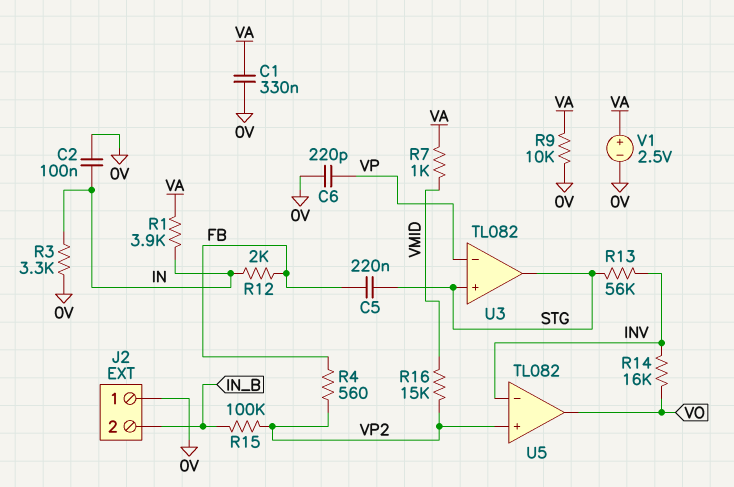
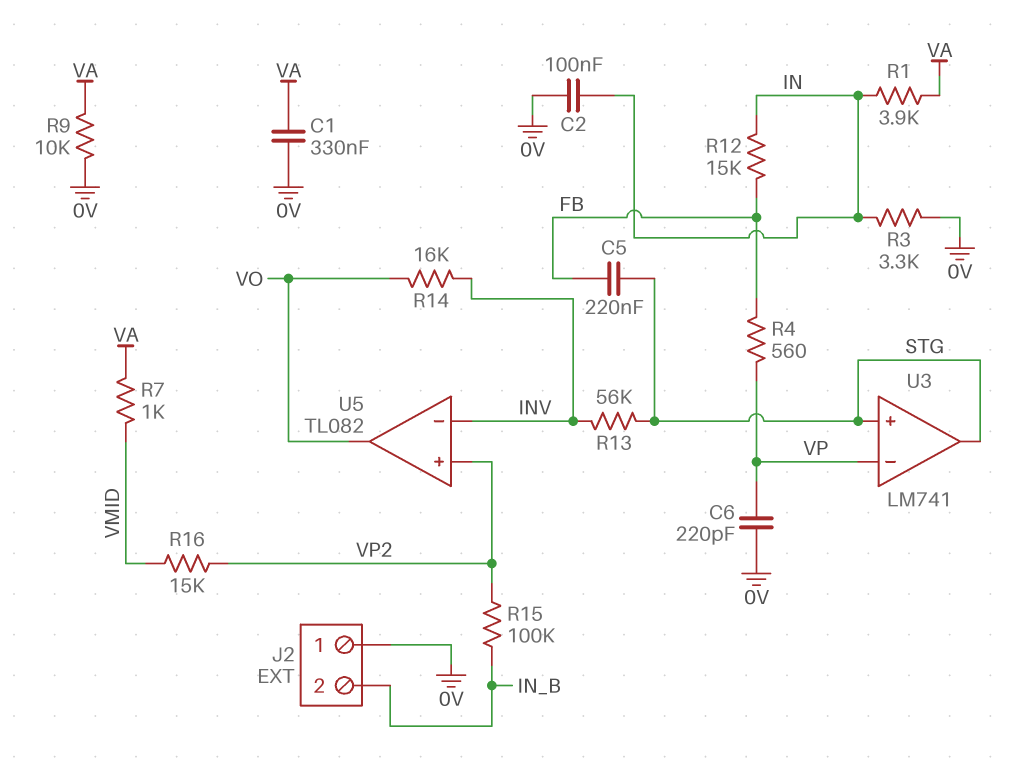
R4: 560 (FB, VP2) -> 560 (FB, VP)
R12: 2k (FB, IN) -> 15k (FB, IN)
U3: TL082 -> LM741
V1: 2.5V (plus VA, minus 0V) -> none

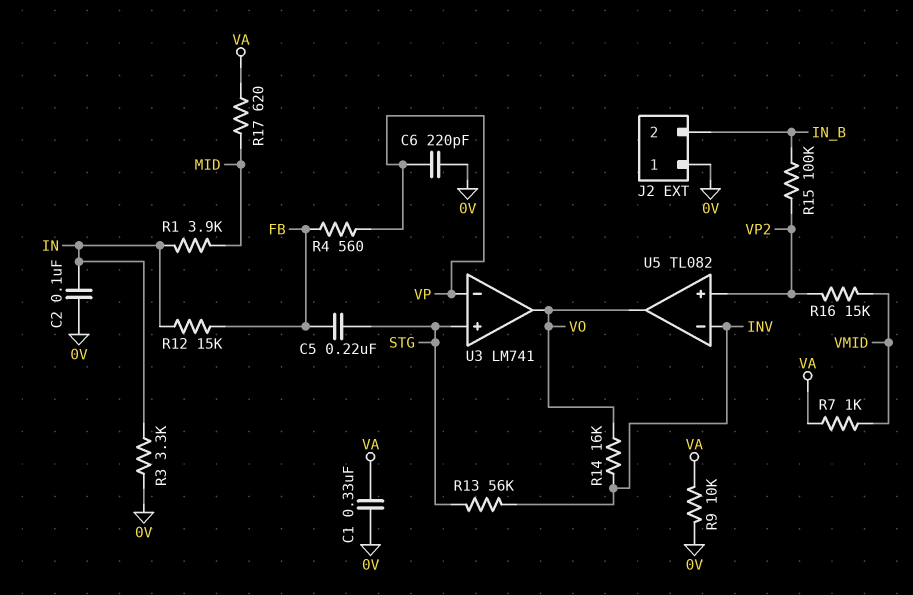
R1: 3.9k (IN, VA) -> 3.9k (IN, MID)
R17: none -> 620 (MID, VA)
U3 pin out: STG -> VO

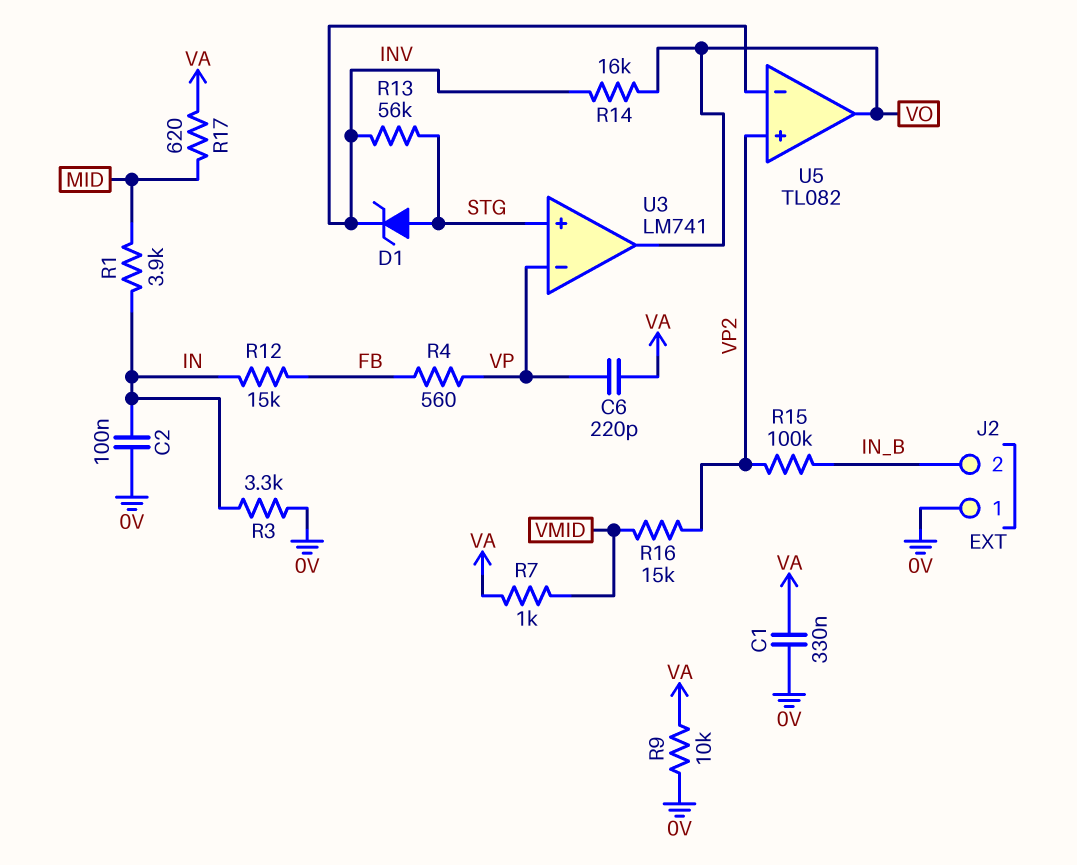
C5: 220nF (FB, STG) -> none
C6: 220pF (0V, VP) -> 220pF (VA, VP)
D1: none -> zener (A STG, K INV)

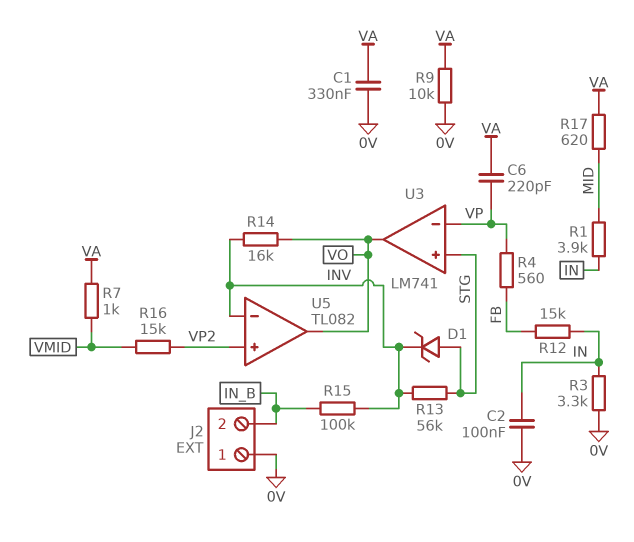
R15: 100k (IN_B, VP2) -> 100k (INV, IN_B)

